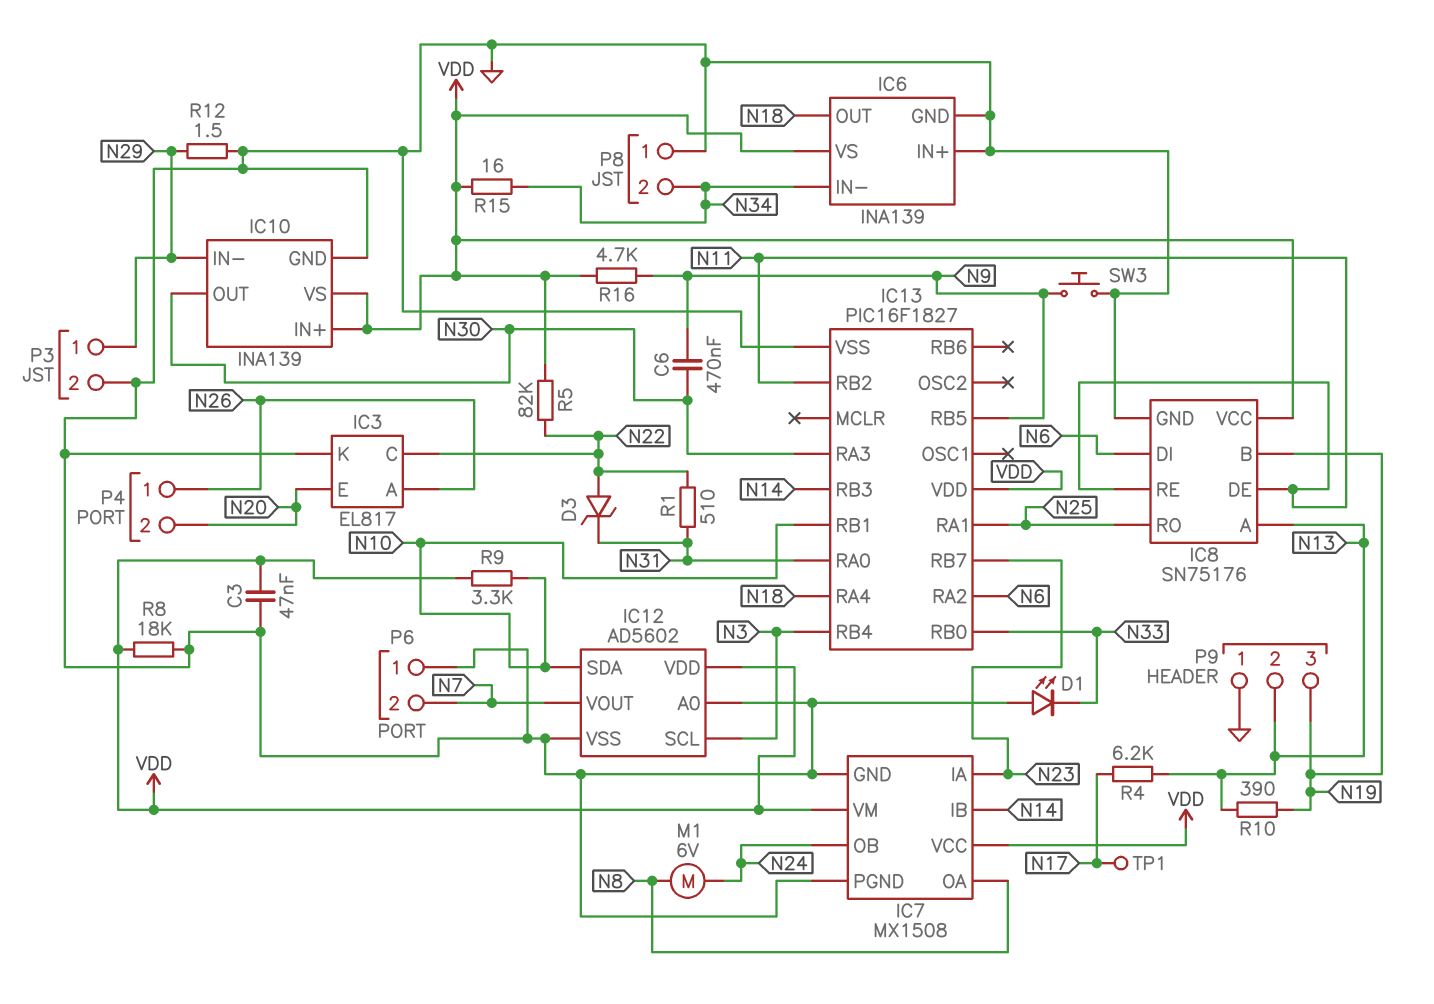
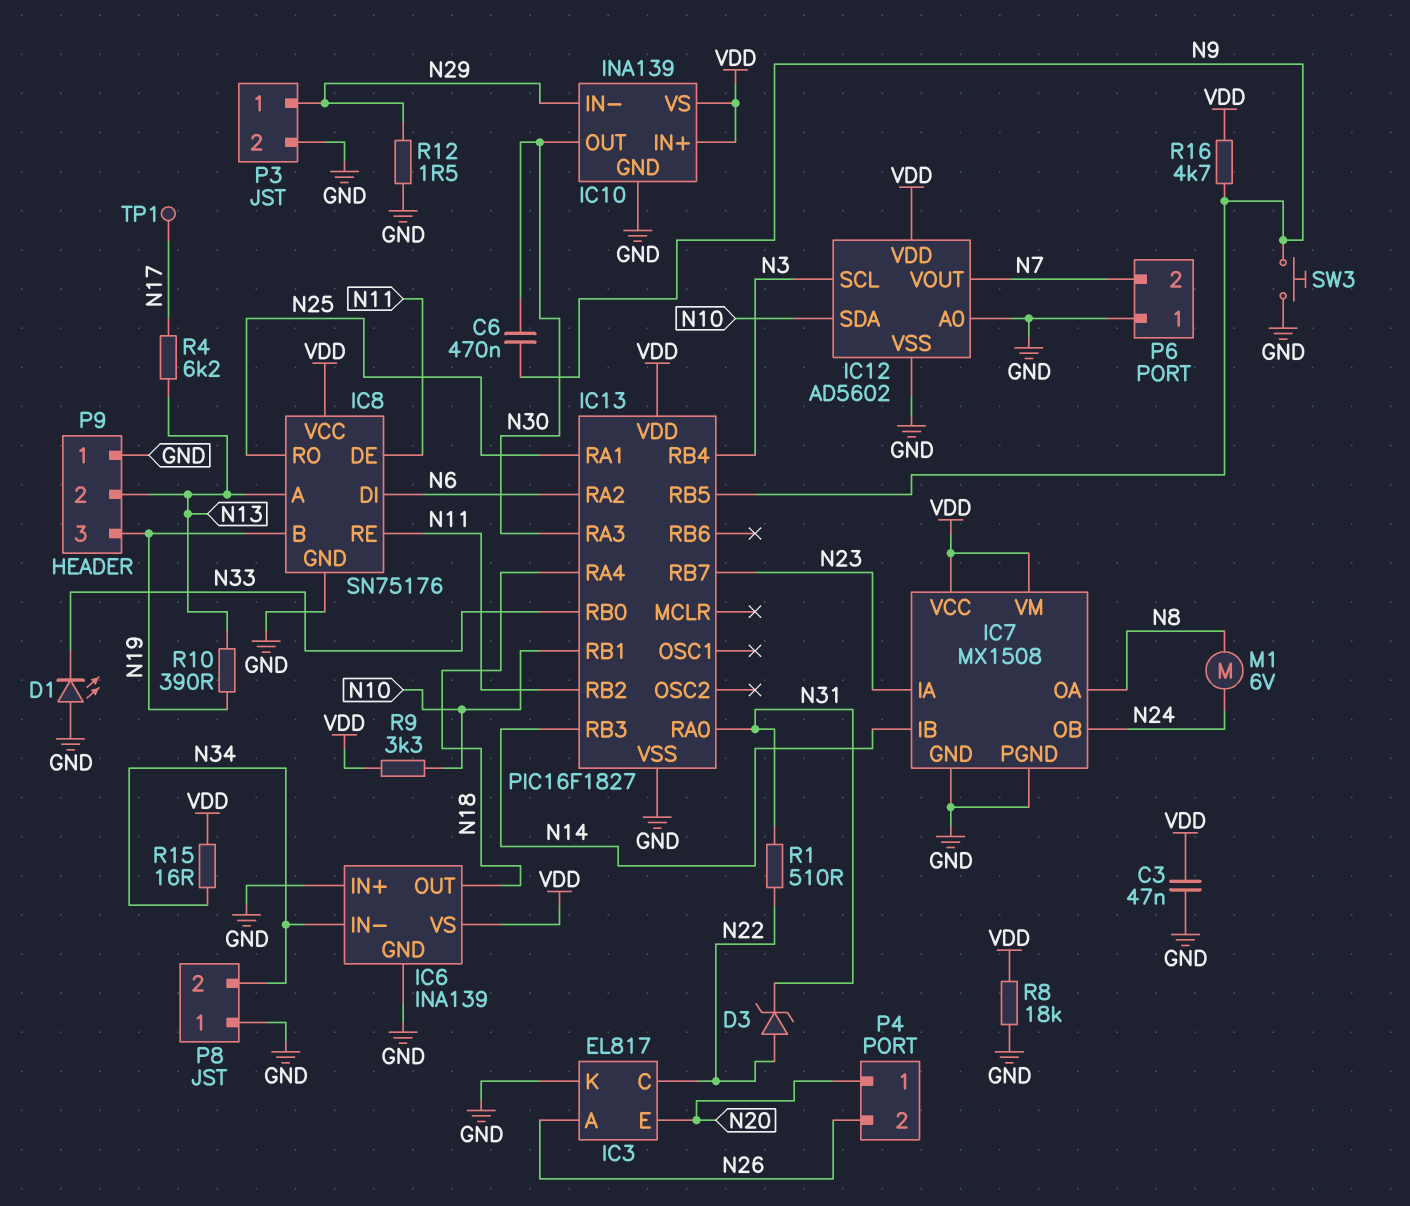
P4 pin 1: N26 -> N20
P4 pin 2: N20 -> N26
R5: 82k (N22, VDD) -> none

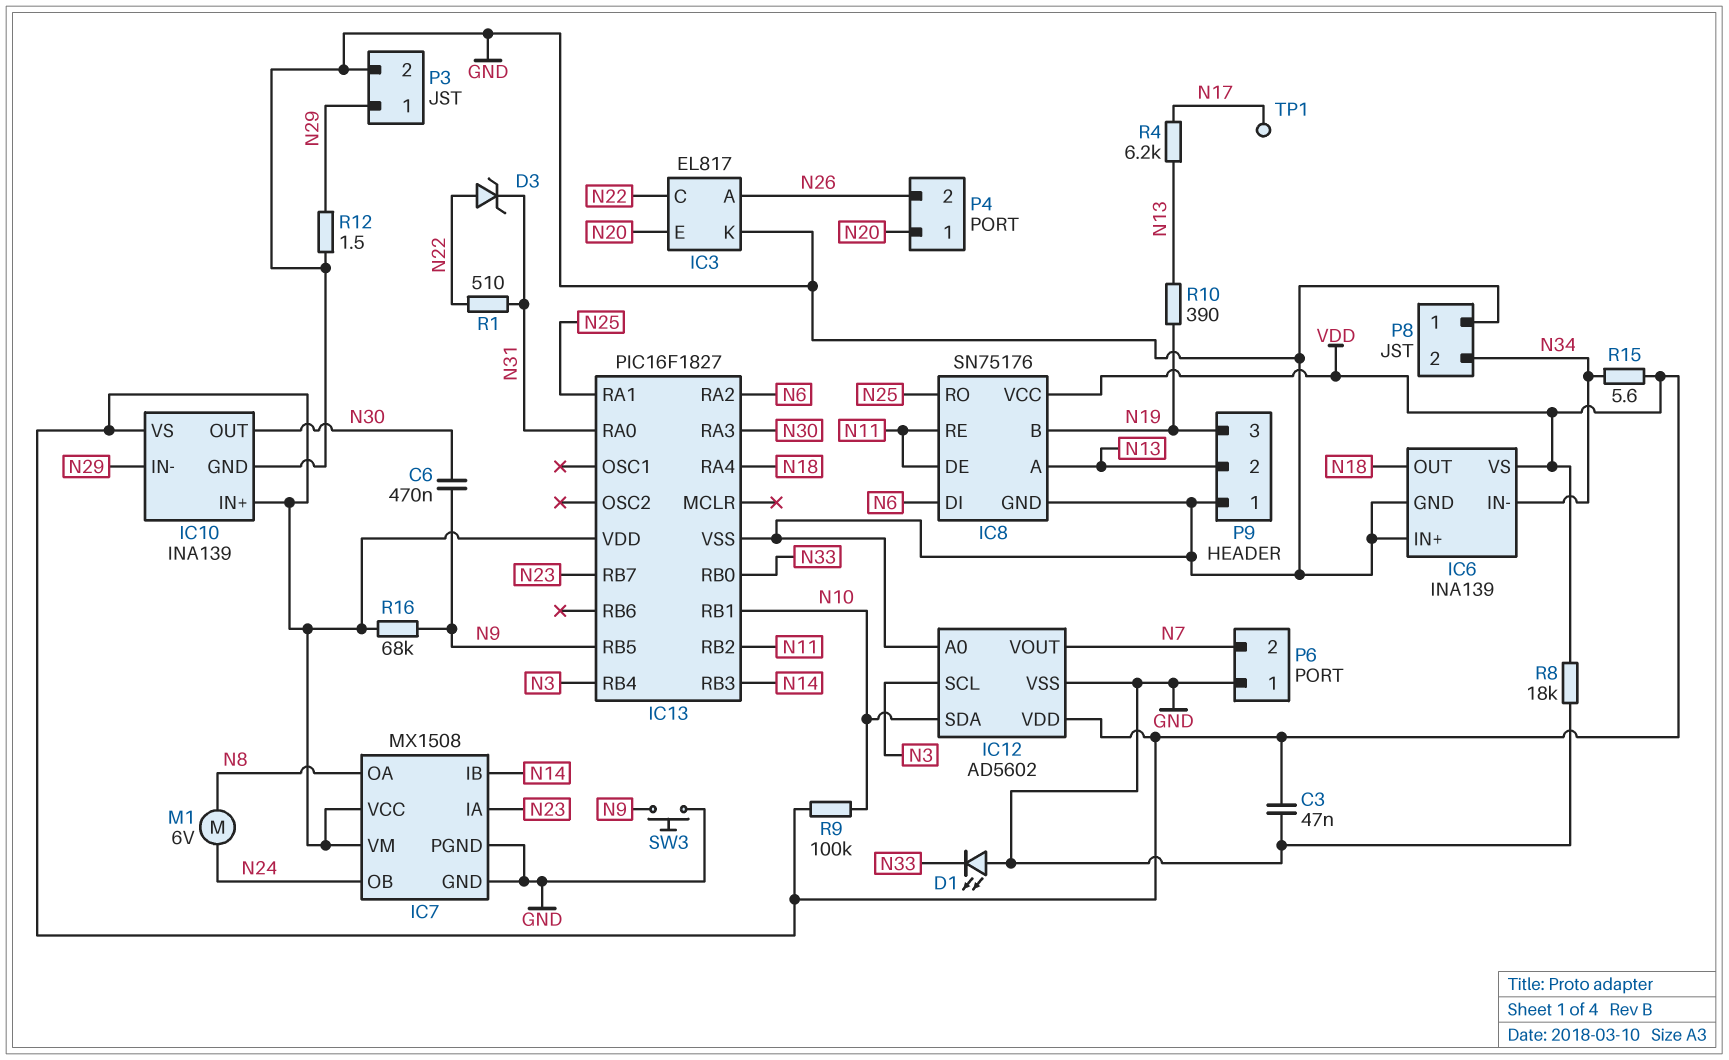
R9: 3.3k (N10, VDD) -> 100k (N10, VDD)
R15: 16 (N34, VDD) -> 5.6 (N34, VDD)
R16: 4.7k (N9, VDD) -> 68k (N9, VDD)

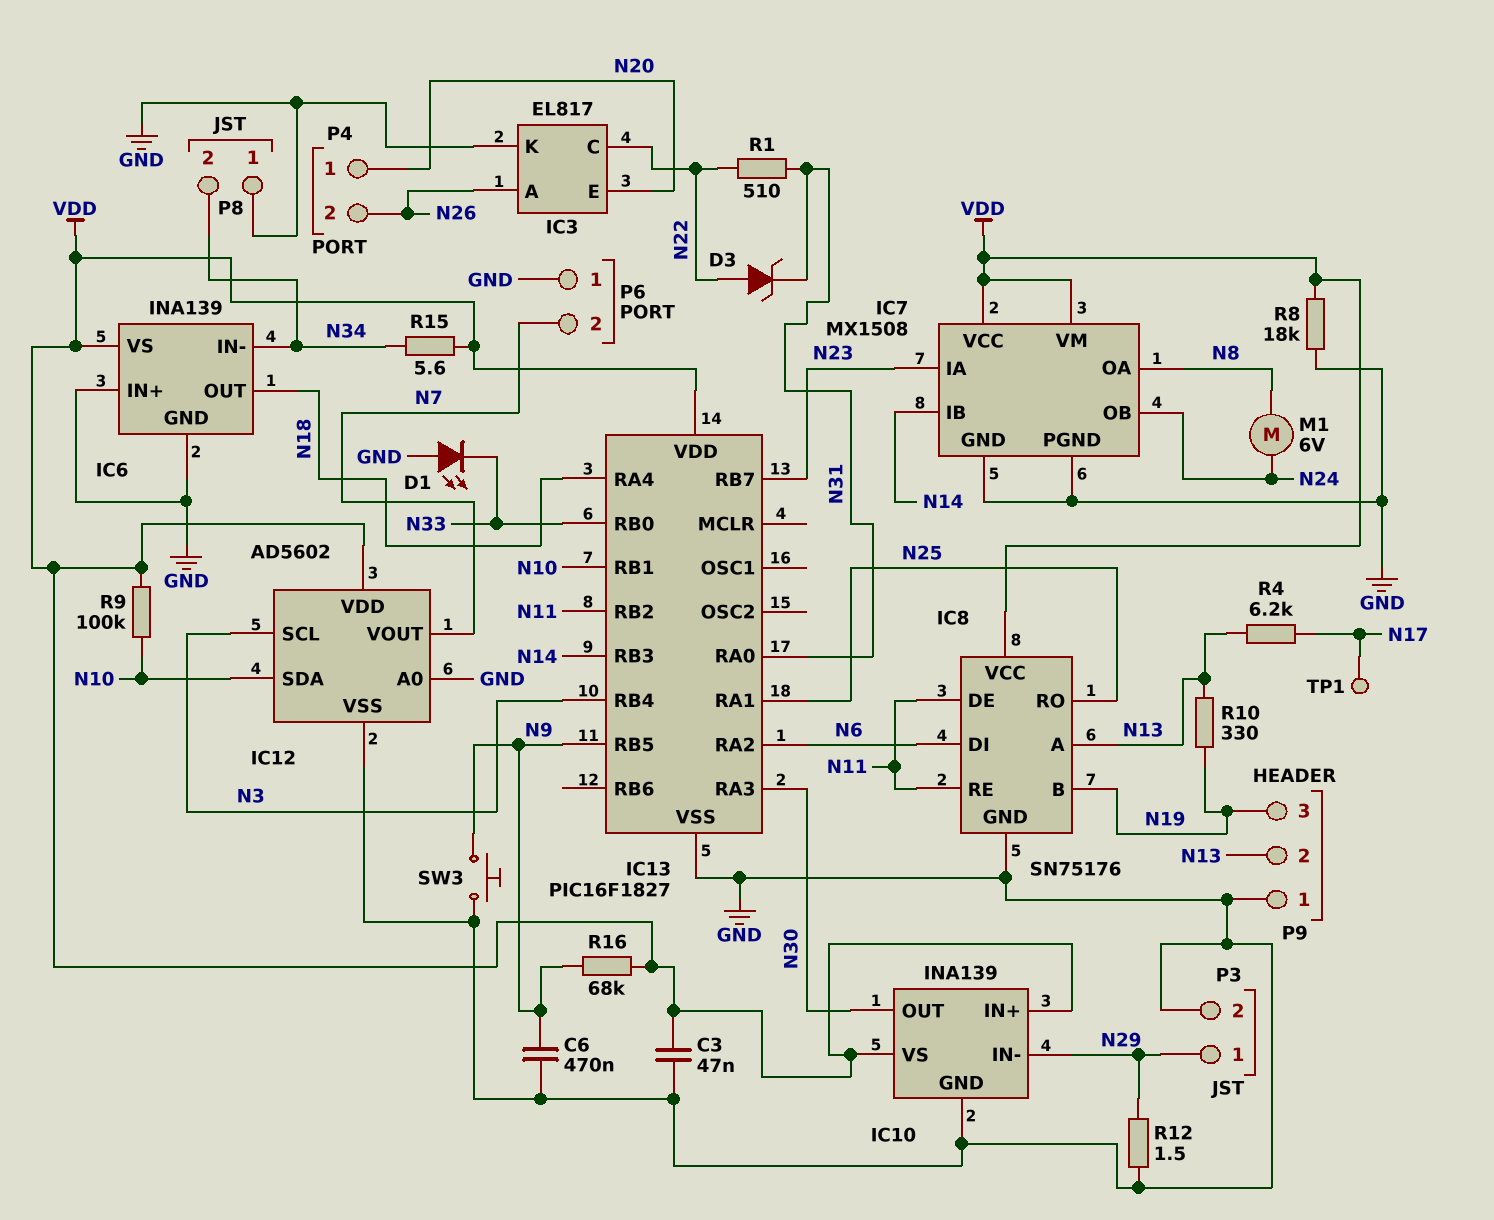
C6: 470nF (N9, N30) -> 470nF (GND, N9)
R10: 390 (N13, N19) -> 330 (N13, N19)

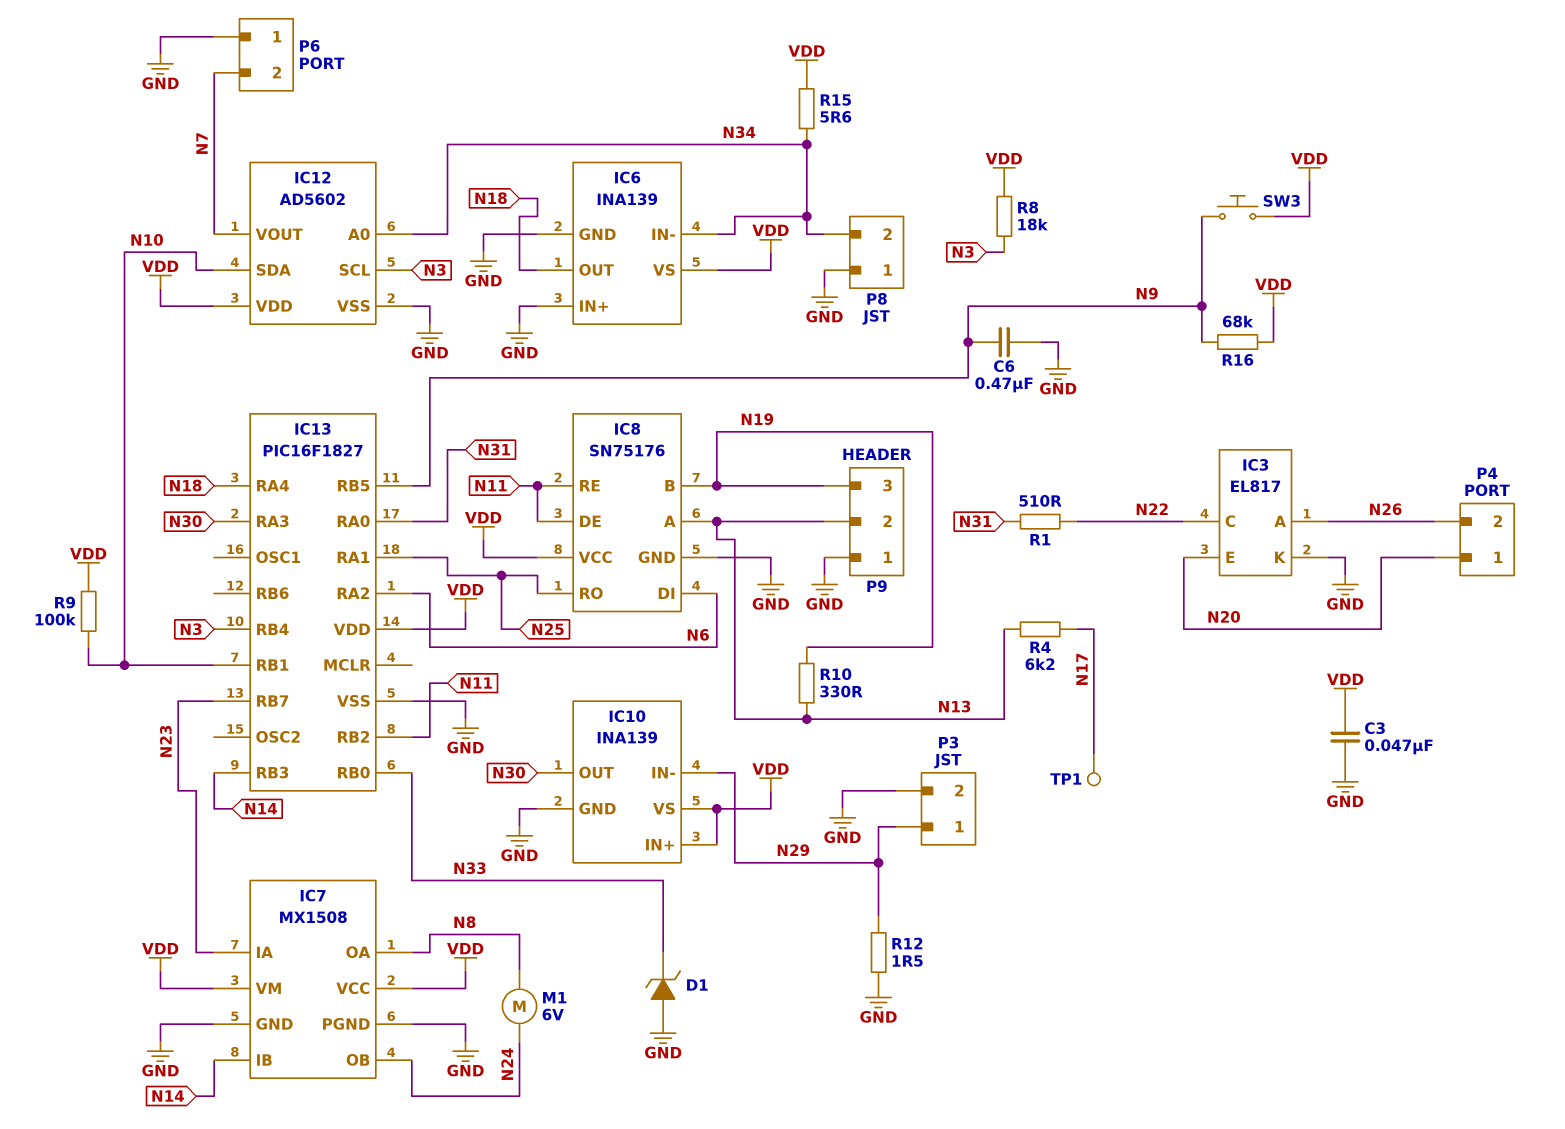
D1: LED (A GND, K N33) -> zener (A GND, K N33)
D3: zener (A N22, K N31) -> none
IC12 pin A0: GND -> N34
R8: 18k (GND, VDD) -> 18k (N3, VDD)
SW3: button (GND, N9) -> button (N9, VDD)

